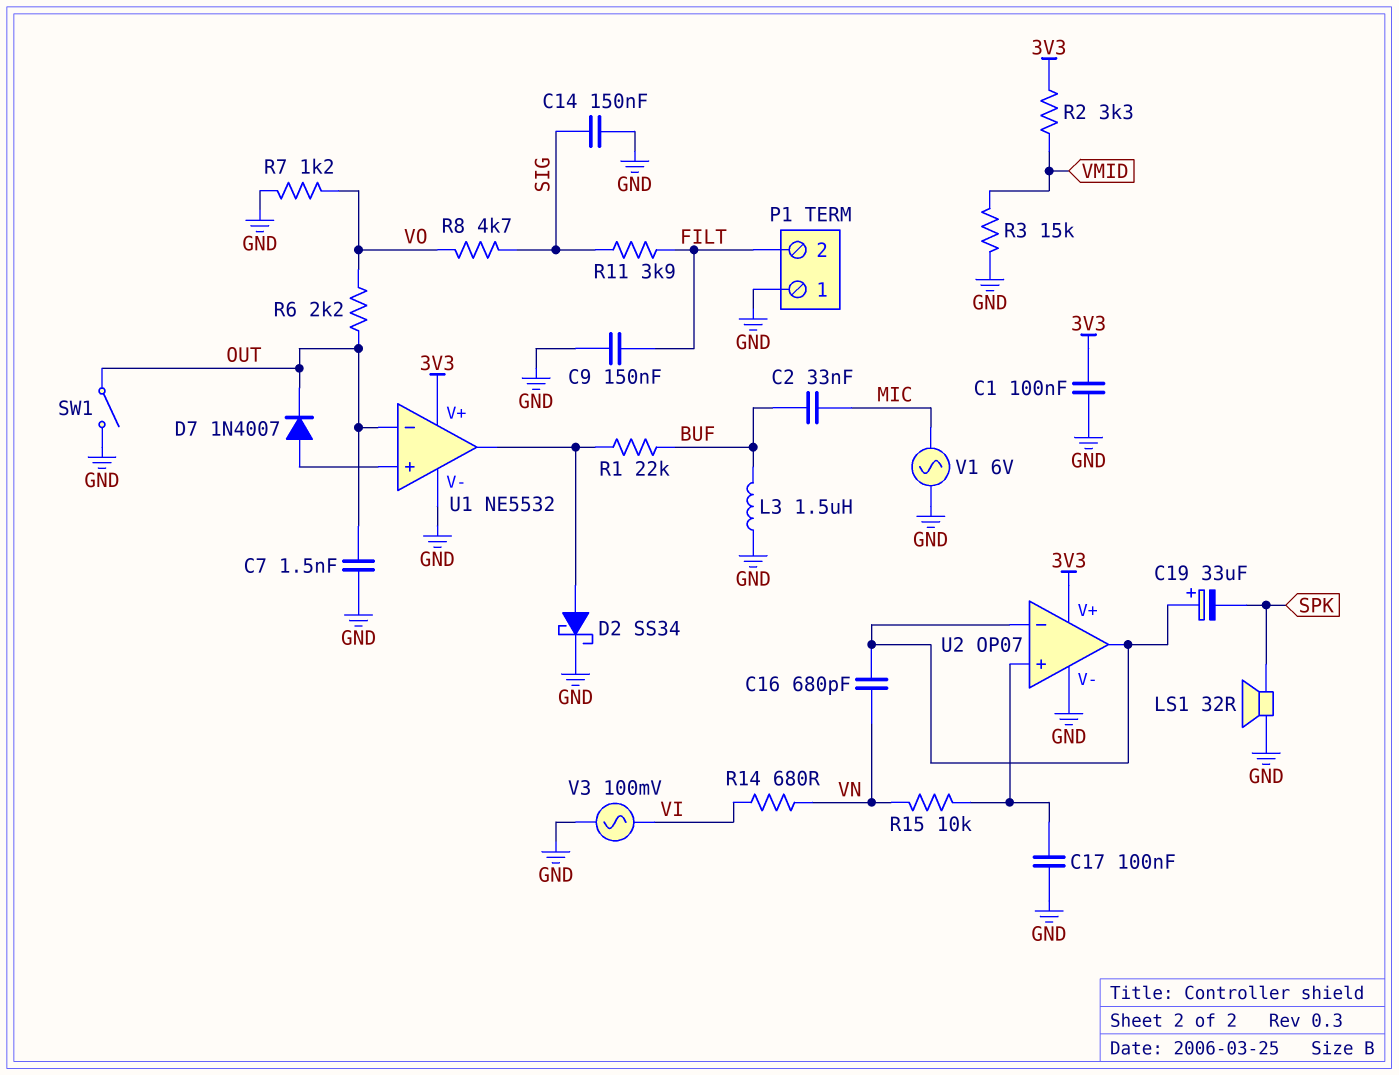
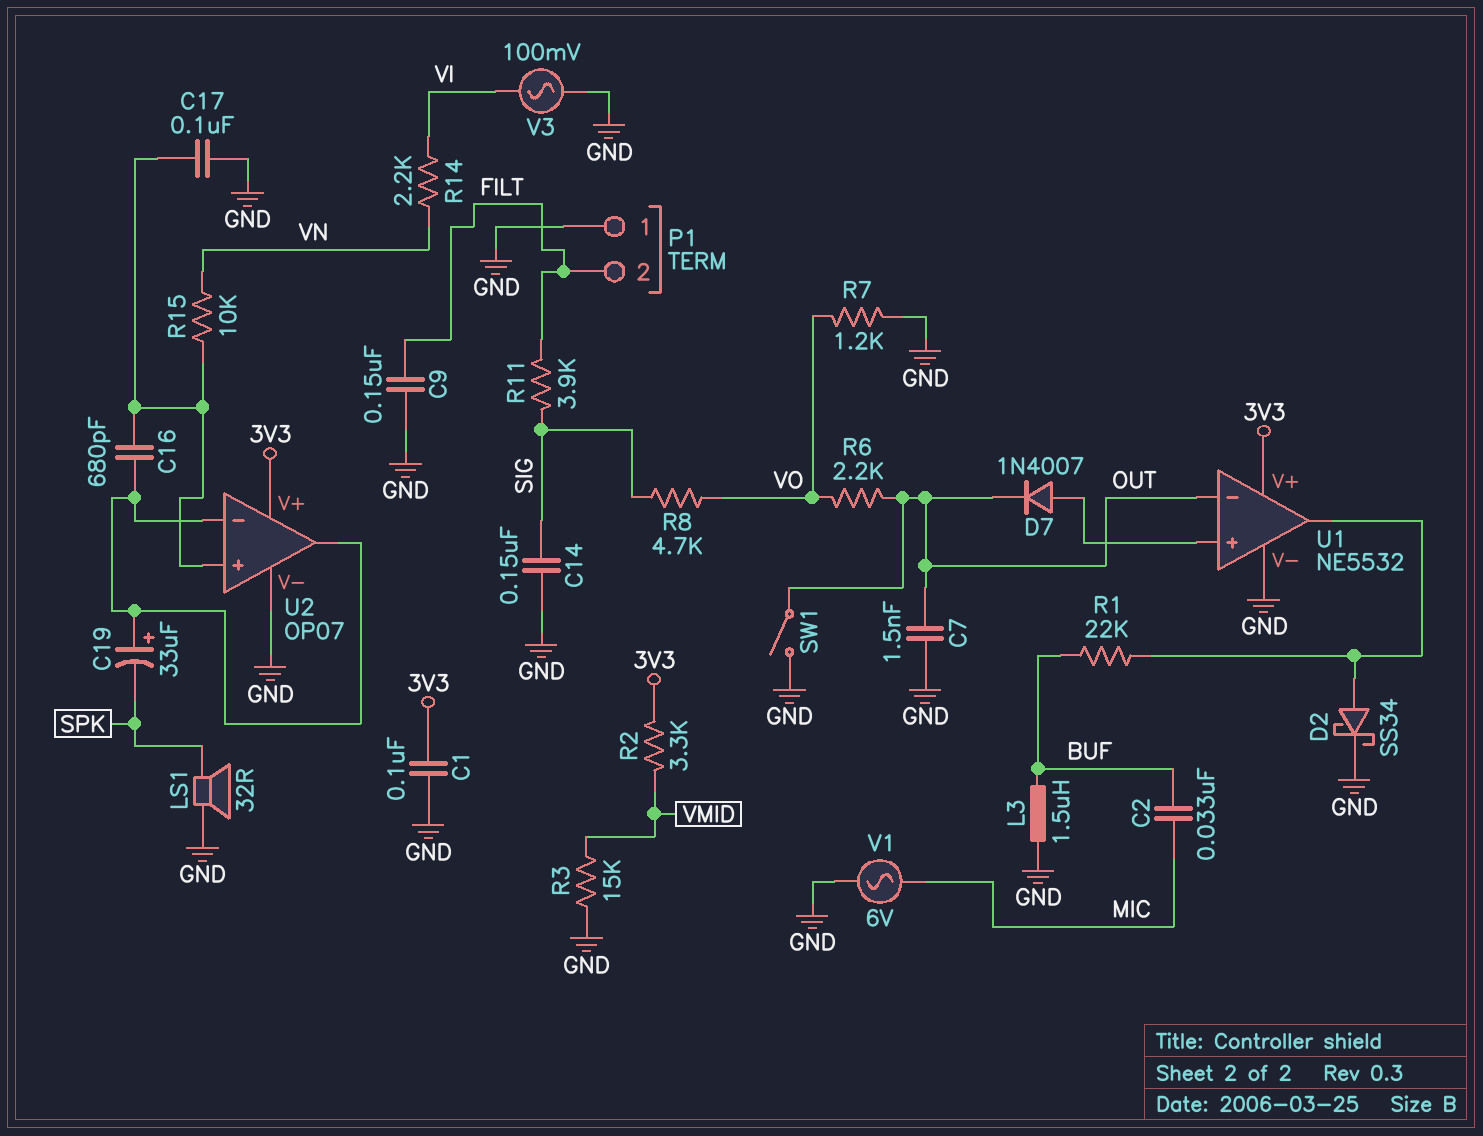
C16: 680pF (U2/in-, VN) -> 680pF (U2/in+, U2/in-)
R14: 680 (VI, VN) -> 2.2k (VI, VN)

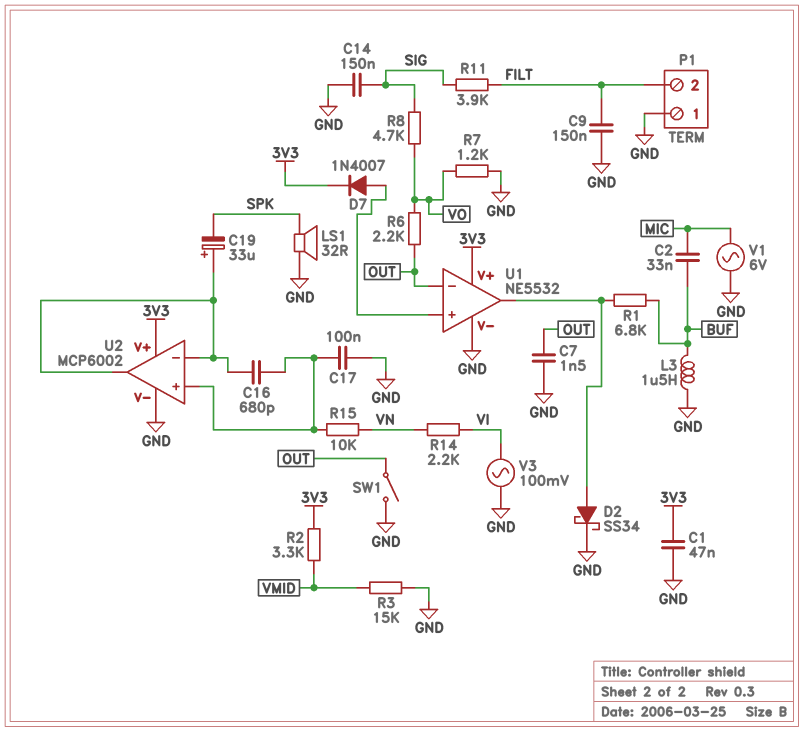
C1: 100nF (3V3, GND) -> 47nF (3V3, GND)
D7: diode 1N4007 (A U1/in+, K OUT) -> diode 1N4007 (A U1/in+, K 3V3)
R1: 22k (BUF, U1/out) -> 6.8k (BUF, U1/out)
U2: OP07 -> MCP6002

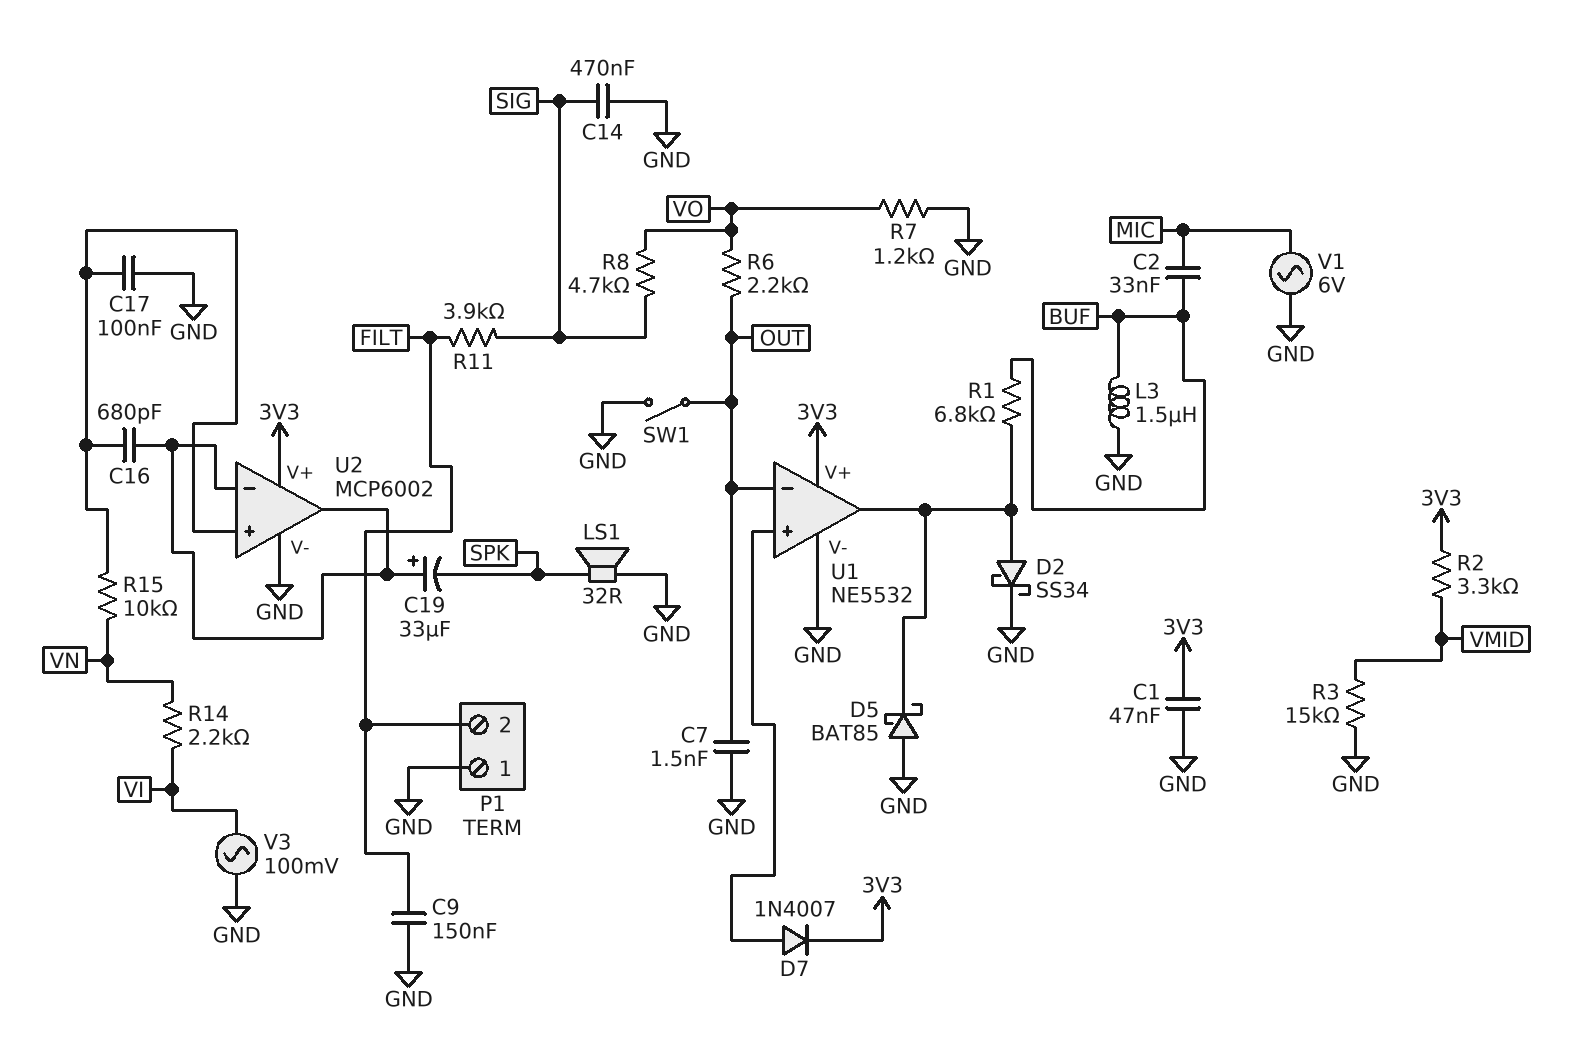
C14: 150nF (GND, SIG) -> 470nF (GND, SIG)
D5: none -> schottky BAT85 (A GND, K U1/out)

